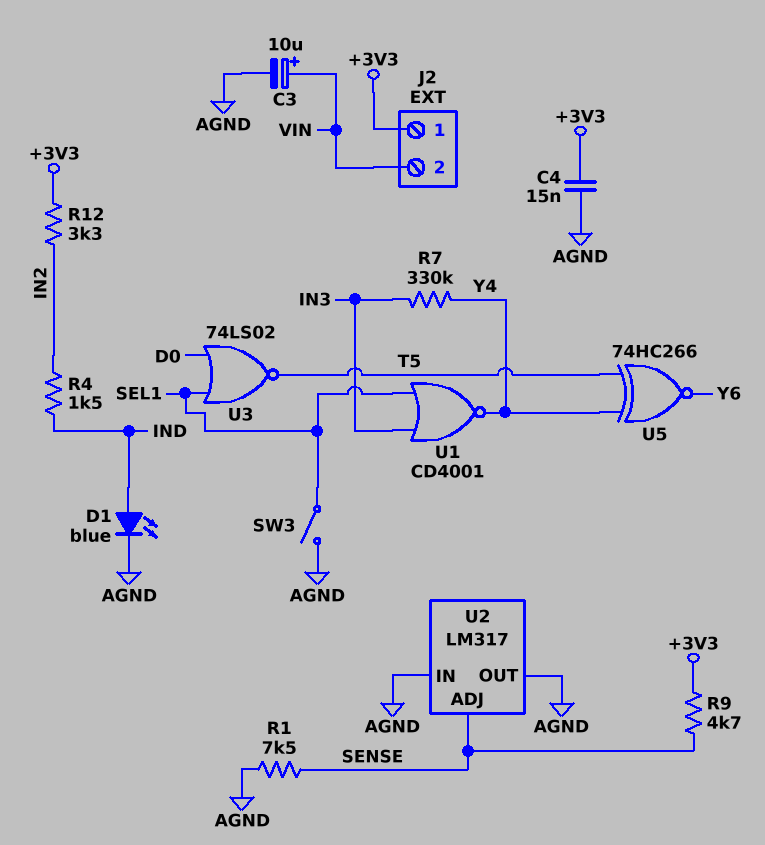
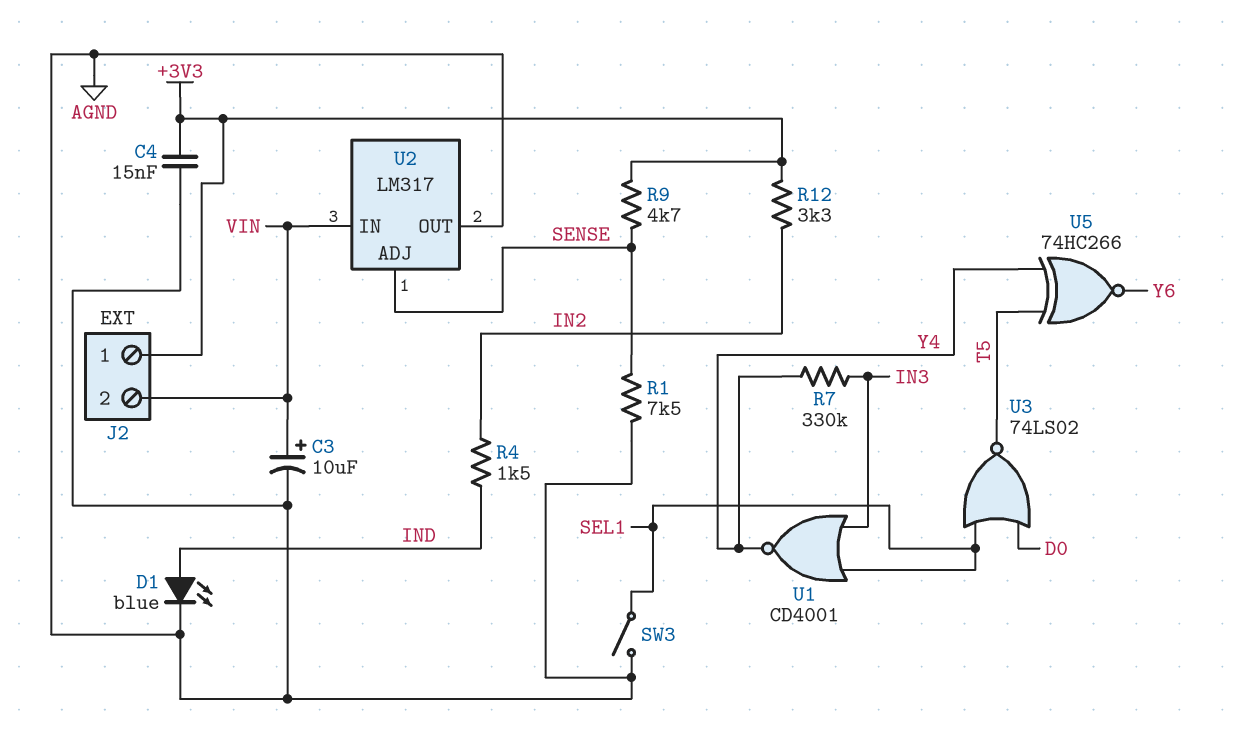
U2 pin IN: AGND -> VIN

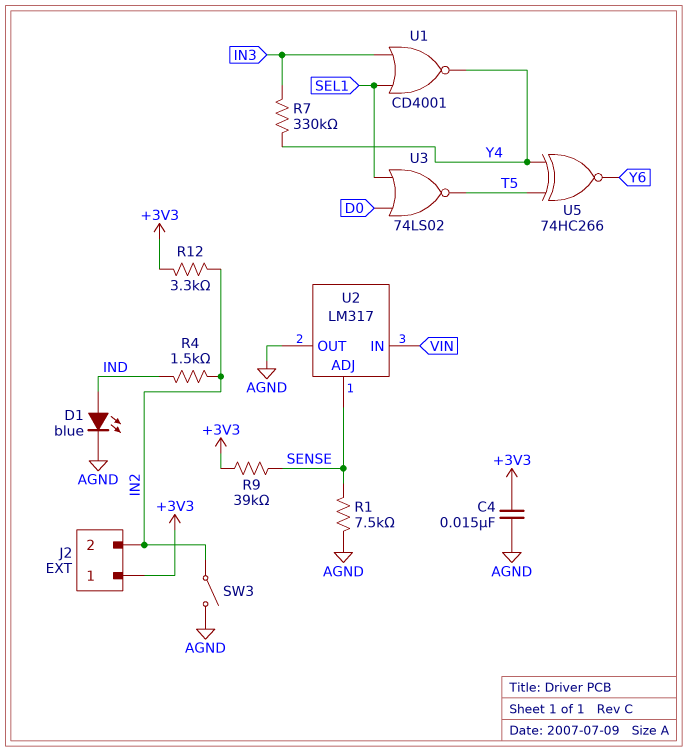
C3: 10uF (plus VIN, minus AGND) -> none
J2 pin 2: VIN -> IN2
R9: 4.7k (+3V3, SENSE) -> 39k (+3V3, SENSE)
SW3: switch (AGND, SEL1) -> switch (AGND, IN2)

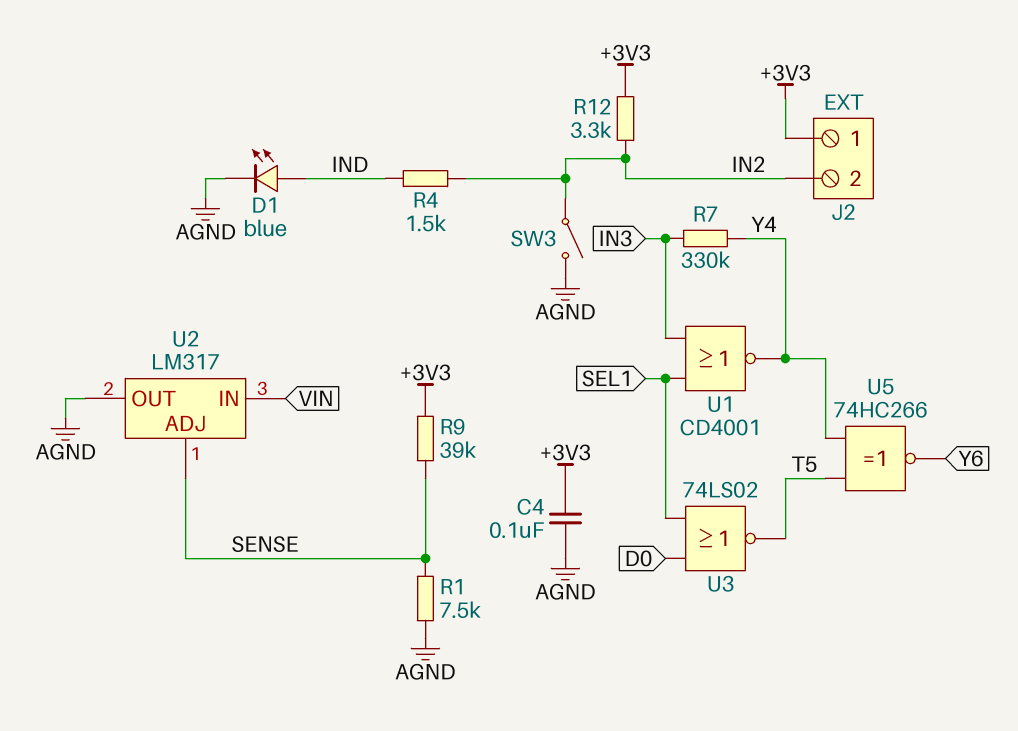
C4: 15nF (+3V3, AGND) -> 100nF (+3V3, AGND)

